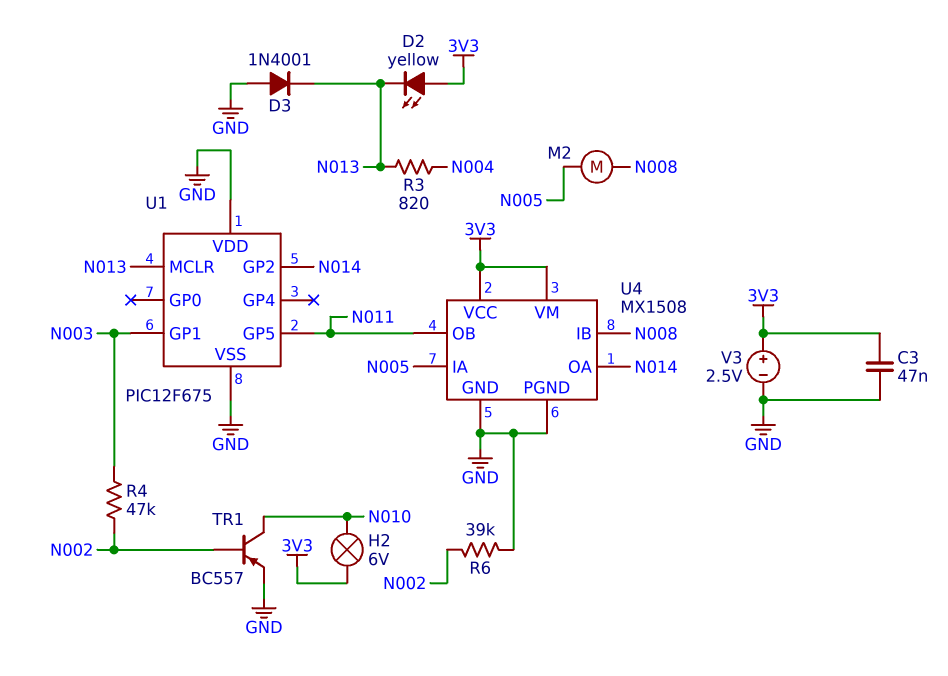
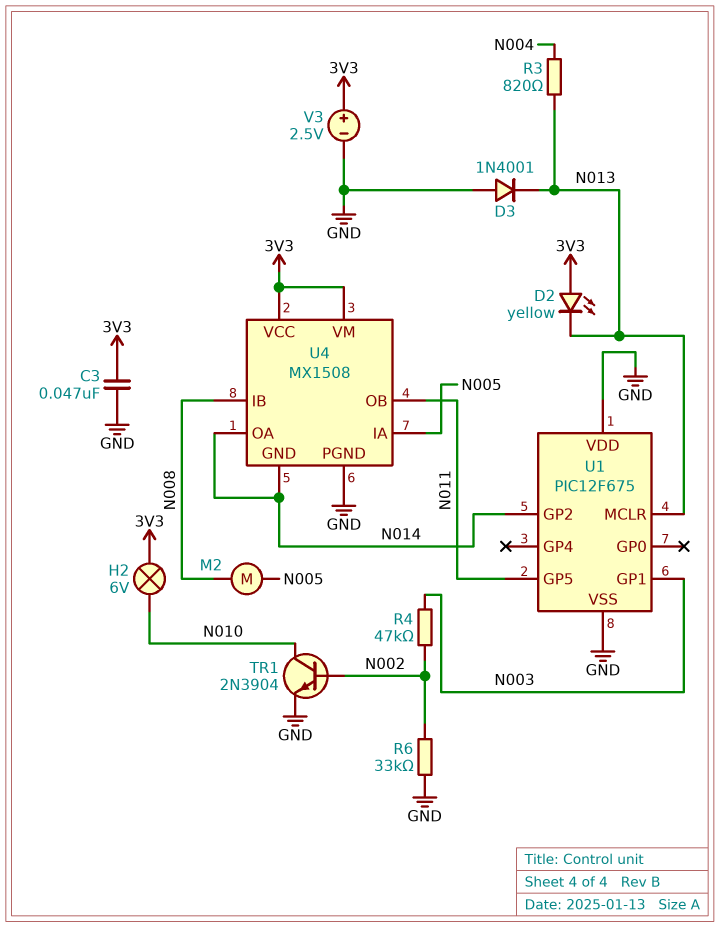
R6: 39k (GND, N002) -> 33k (GND, N002)
TR1: PNP BC557 (B N002, C N010, E GND) -> NPN 2N3904 (B N002, C N010, E GND)
U4 pin GND: GND -> N014

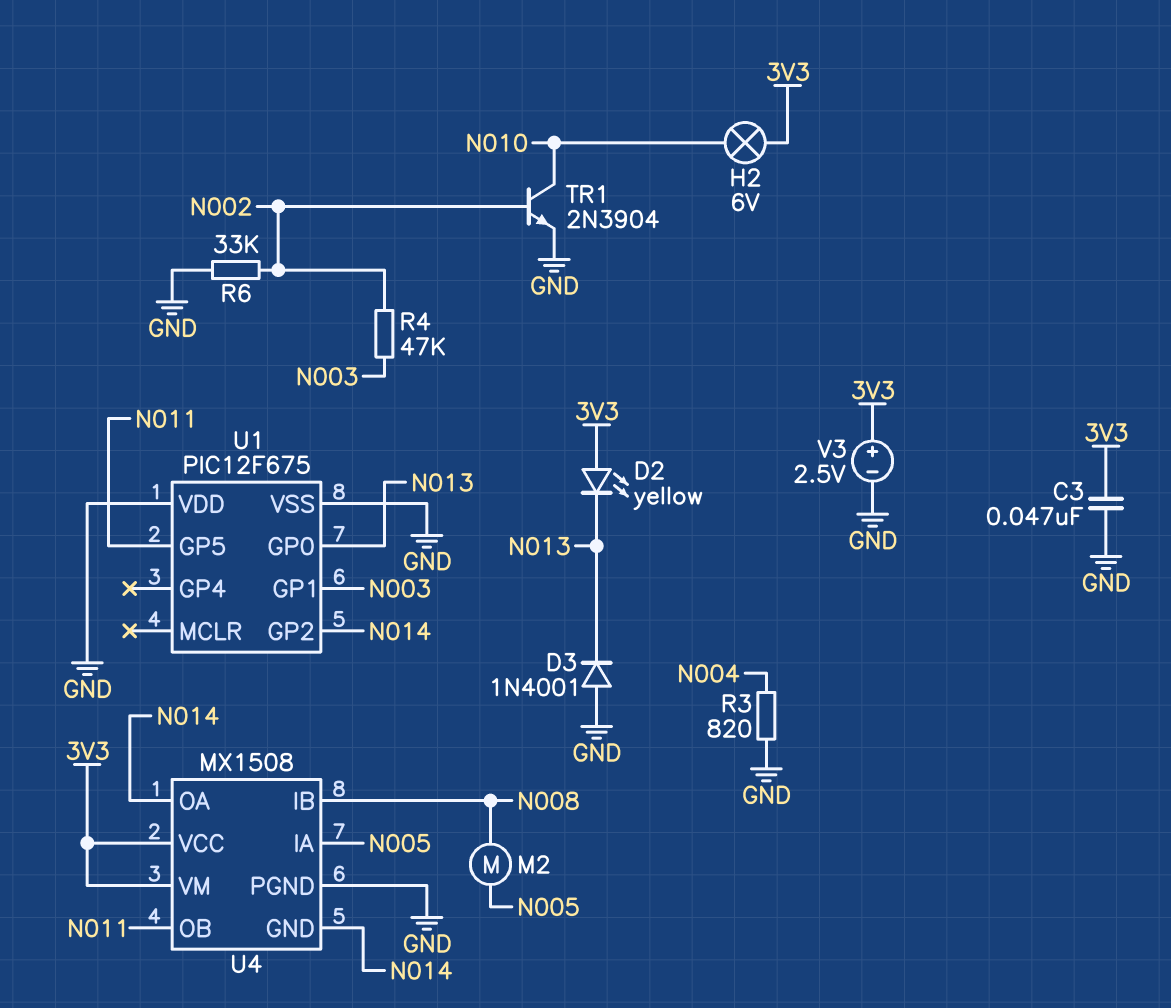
R3: 820 (N004, N013) -> 820 (GND, N004)
U1 pin GP0: none -> N013
U1 pin MCLR: N013 -> none

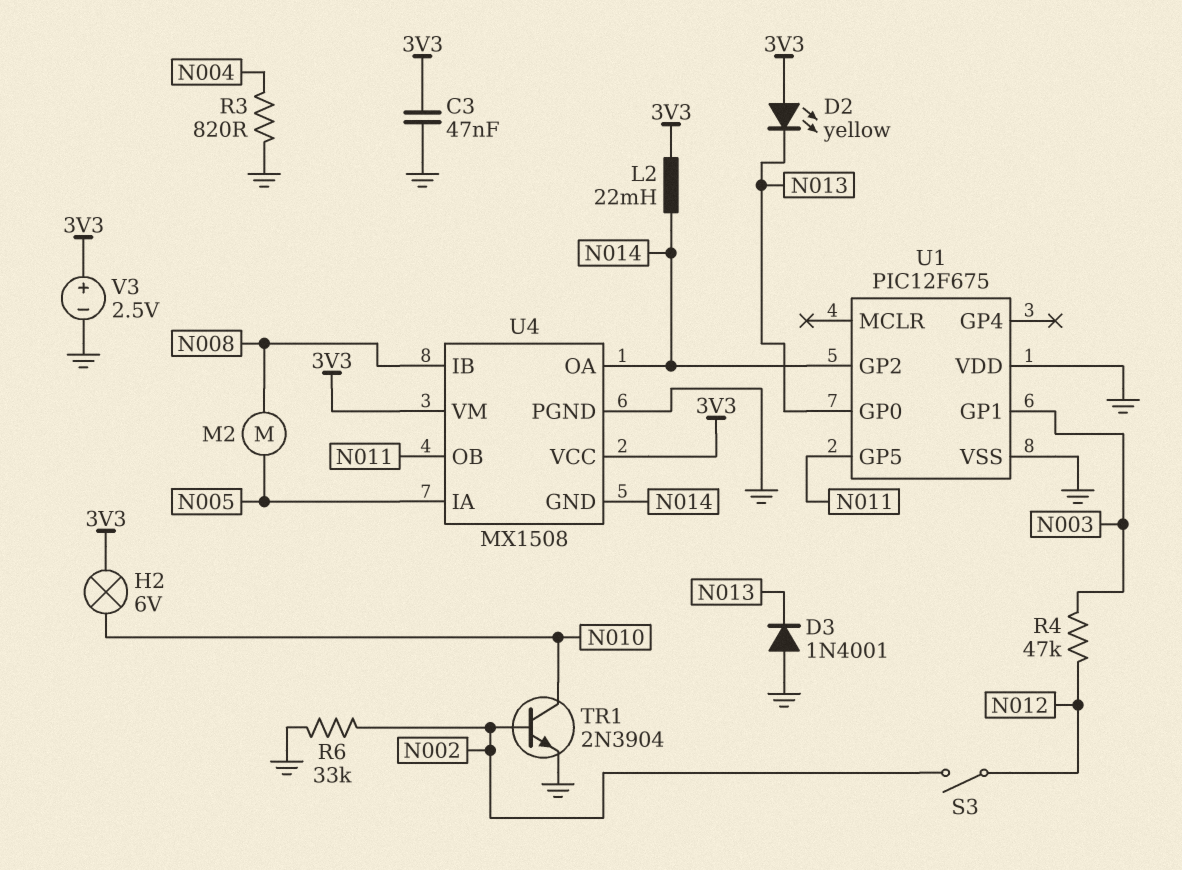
L2: none -> 22mH (3V3, N014)
R4: 47k (N002, N003) -> 47k (N003, N012)
S3: none -> switch (N002, N012)

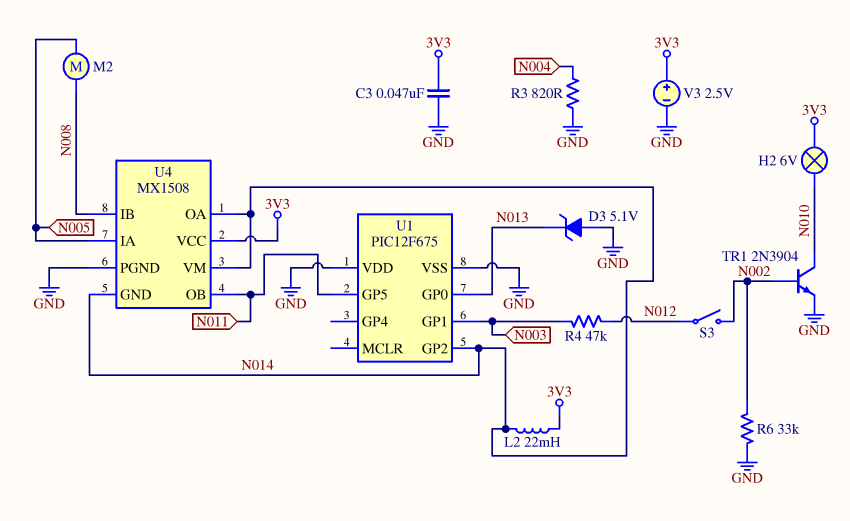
D2: LED yellow (A 3V3, K N013) -> none
D3: diode 1N4001 (A GND, K N013) -> zener 5.1V (A GND, K N013)
U4 pin VM: 3V3 -> N014

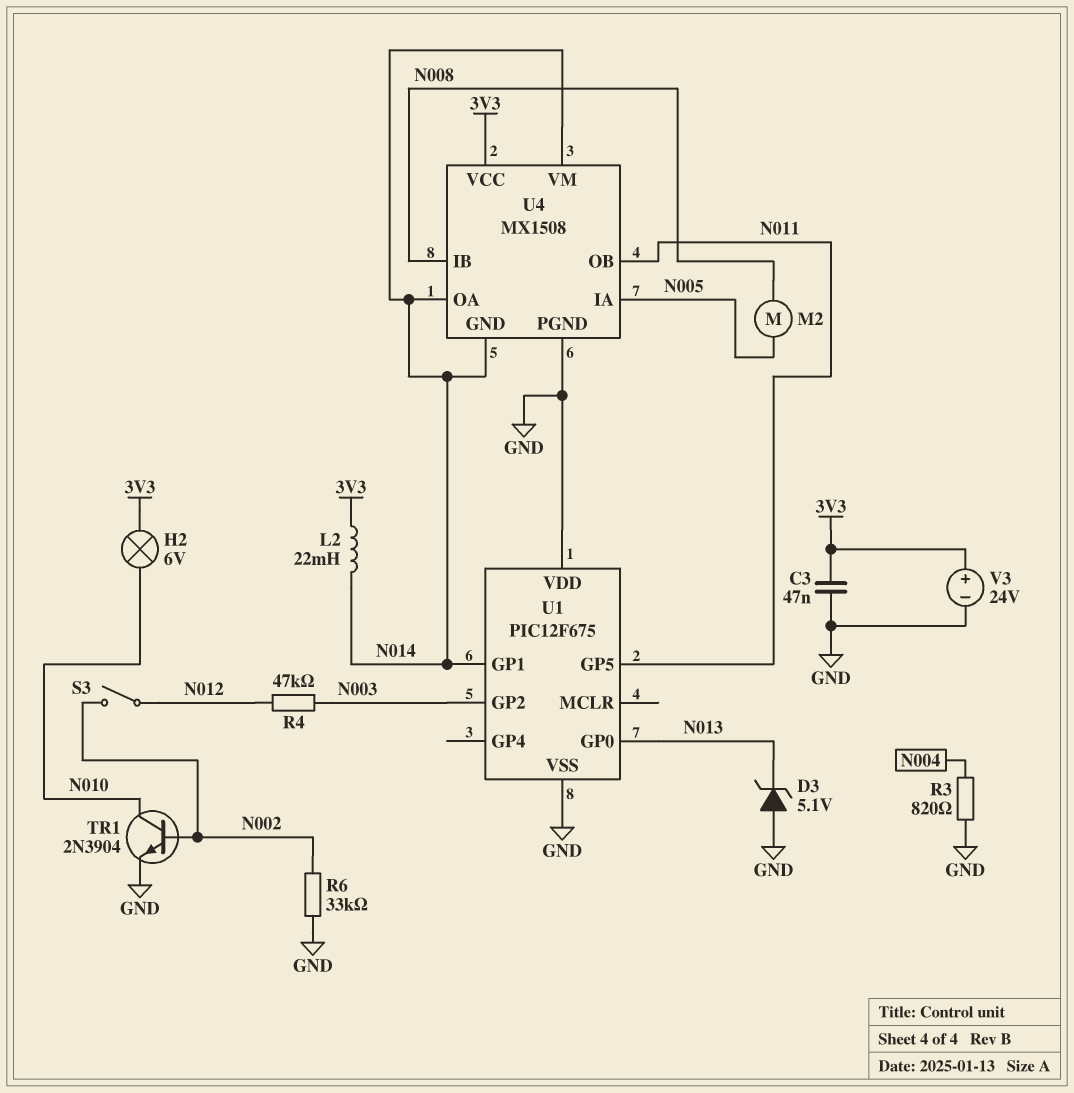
U1 pin GP1: N003 -> N014
U1 pin GP2: N014 -> N003
V3: 2.5V (plus 3V3, minus GND) -> 24V (plus 3V3, minus GND)

